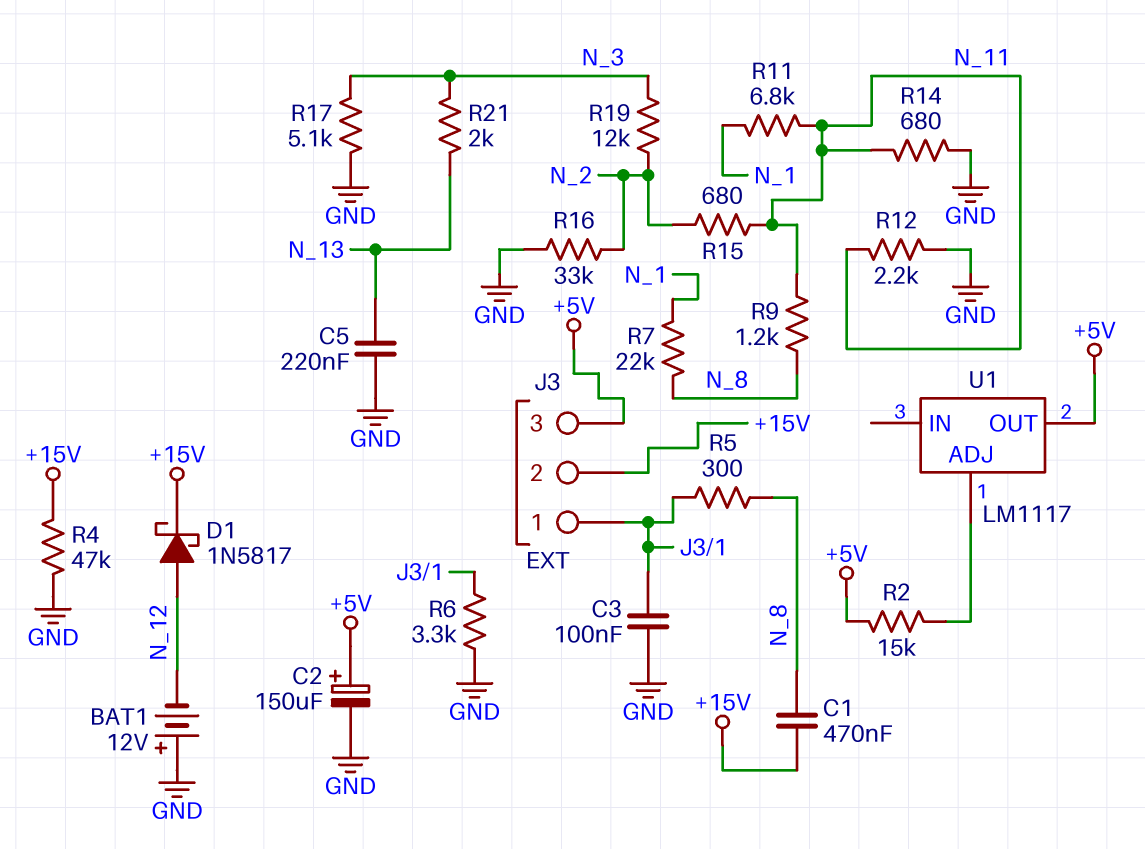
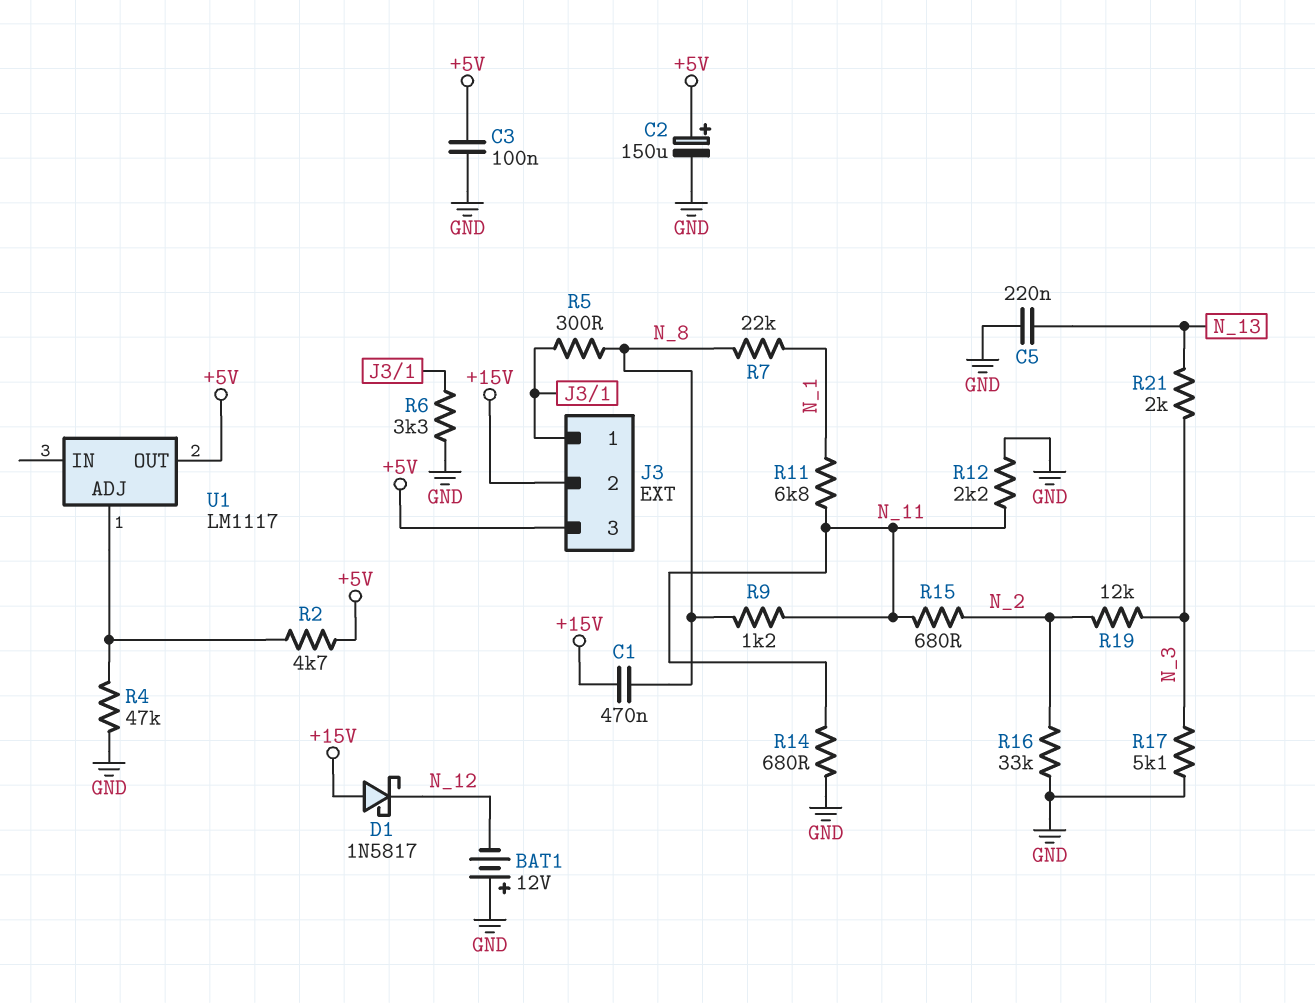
C3: 100nF (GND, J3/1) -> 100nF (+5V, GND)
D1: schottky 1N5817 (A N_12, K +15V) -> schottky 1N5817 (A +15V, K N_12)
R2: 15k (+5V, U1/ADJ) -> 4.7k (+5V, U1/ADJ)
R4: 47k (+15V, GND) -> 47k (GND, U1/ADJ)

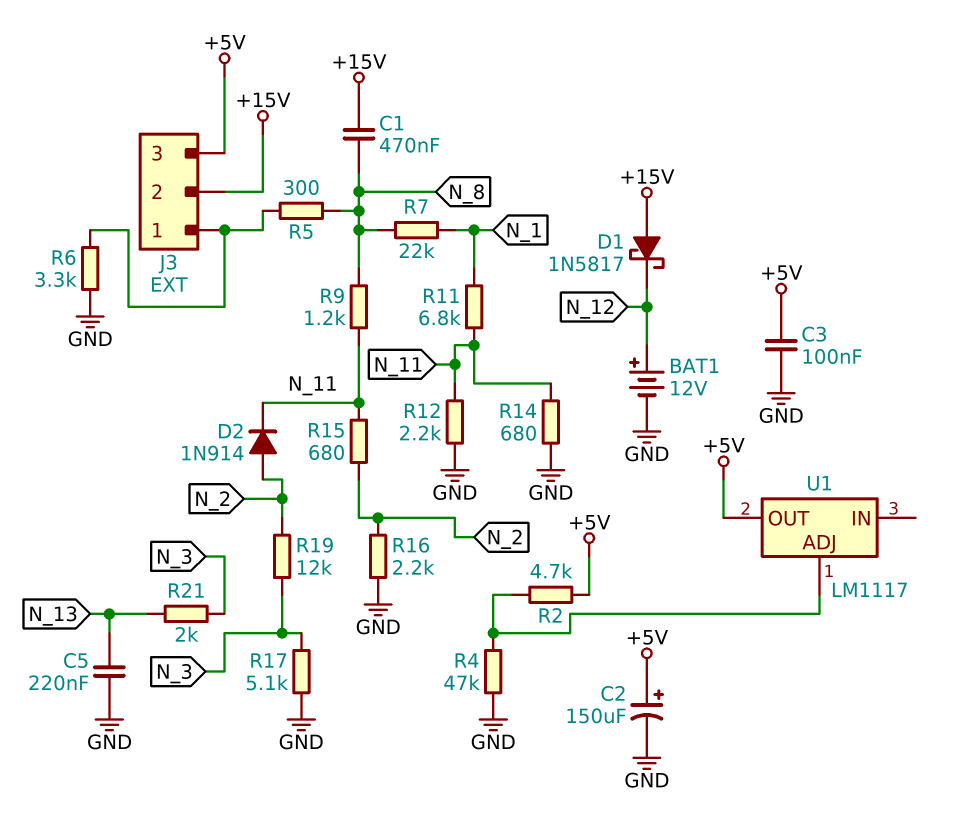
BAT1: 12V (plus GND, minus N_12) -> 12V (plus N_12, minus GND)
D2: none -> diode 1N914 (A N_2, K N_11)
R16: 33k (GND, N_2) -> 2.2k (GND, N_2)

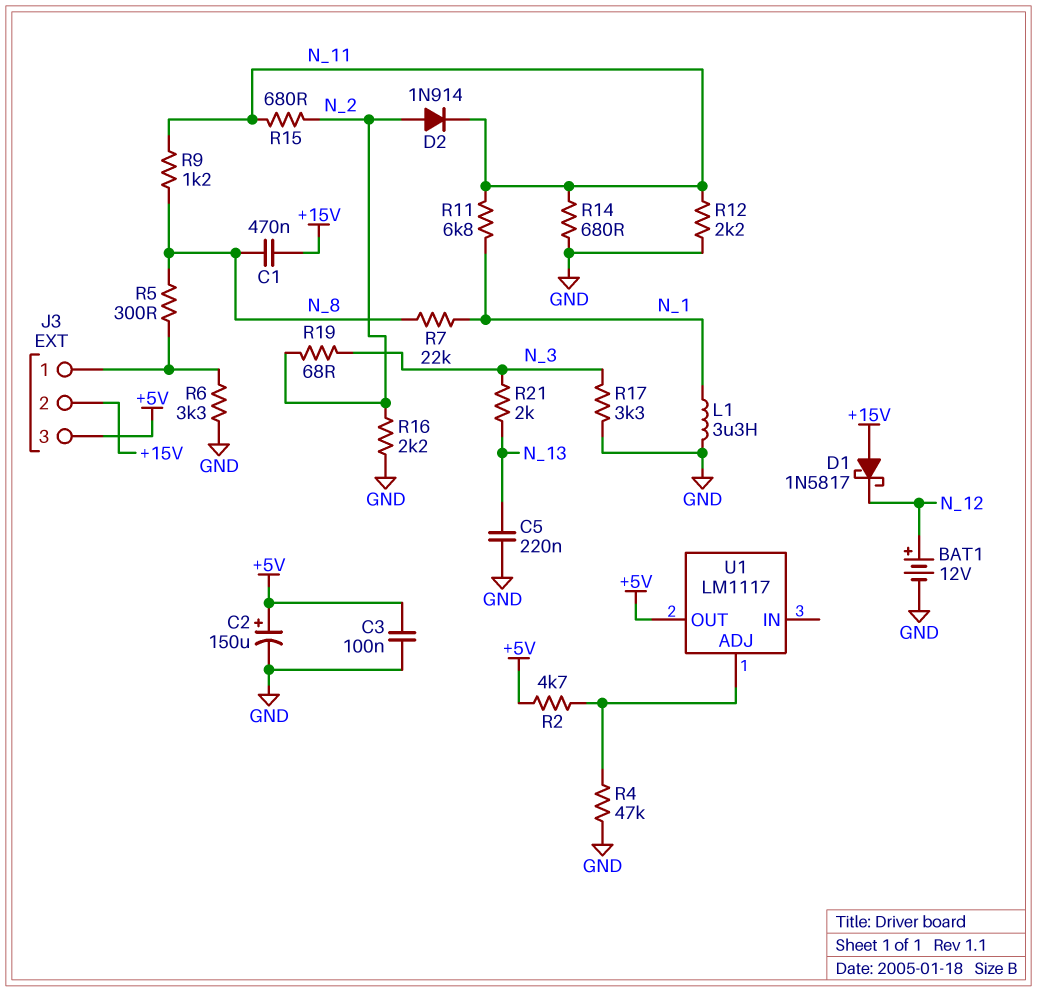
L1: none -> 3.3uH (GND, N_1)
R17: 5.1k (GND, N_3) -> 3.3k (GND, N_3)
R19: 12k (N_2, N_3) -> 68 (N_2, N_3)

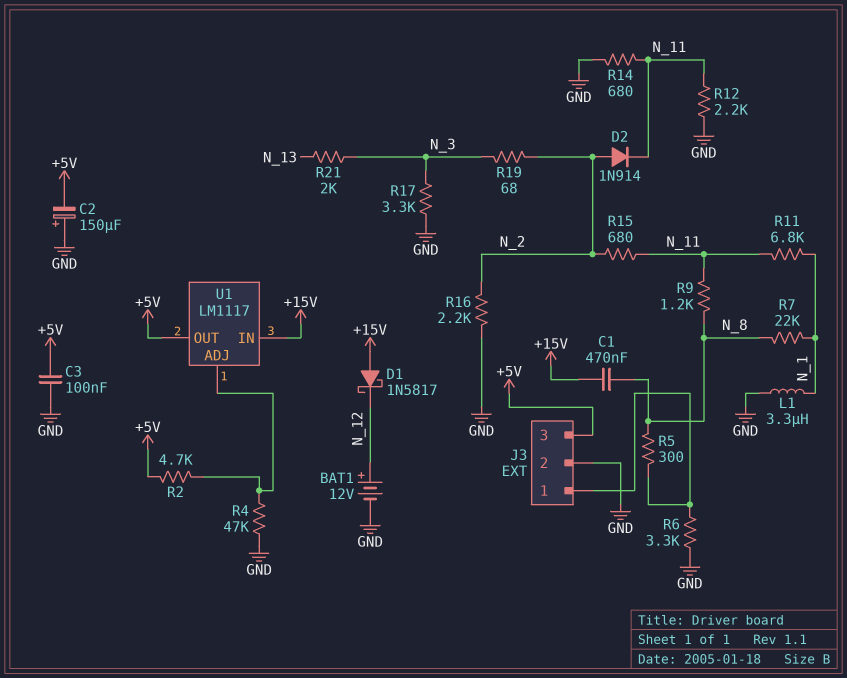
C2: 150uF (plus +5V, minus GND) -> 150uF (plus GND, minus +5V)
C5: 220nF (GND, N_13) -> none
J3 pin 2: +15V -> GND
U1 pin IN: none -> +15V

